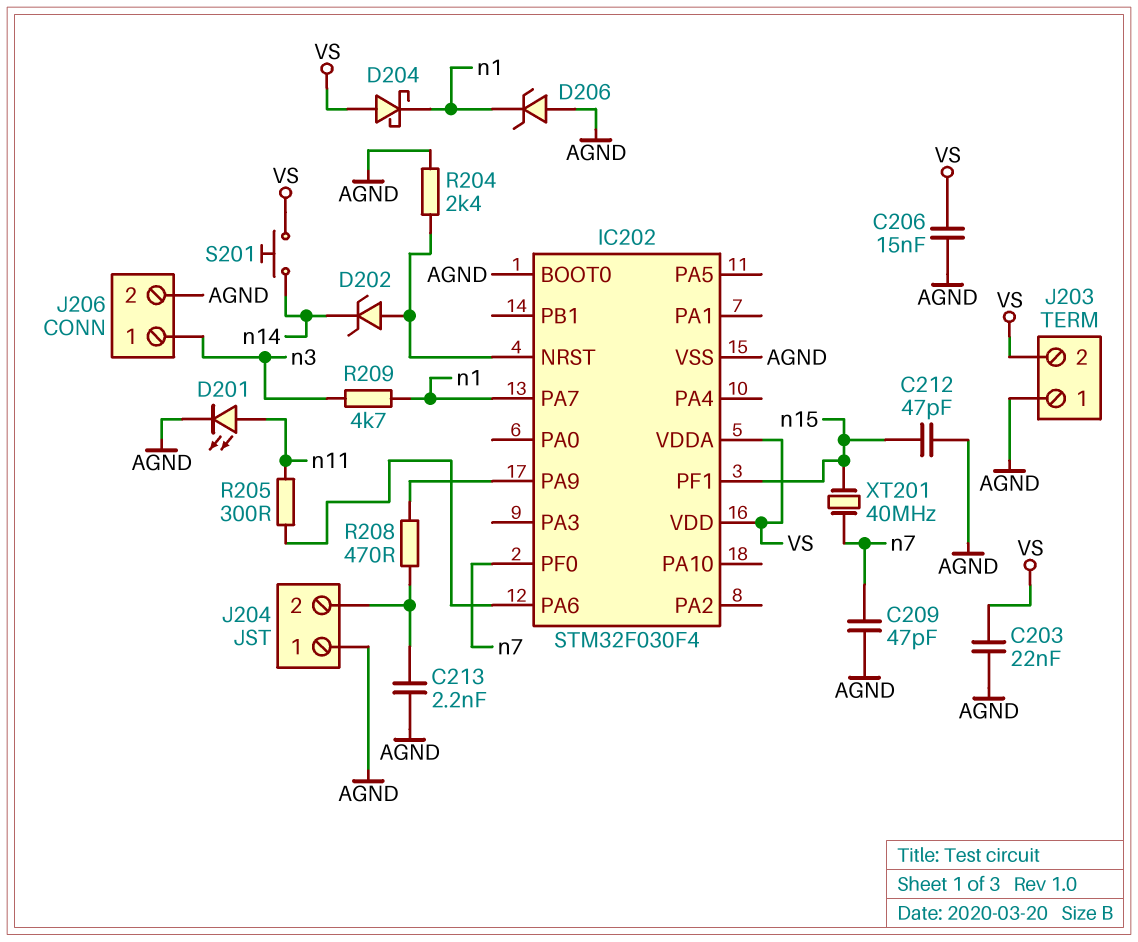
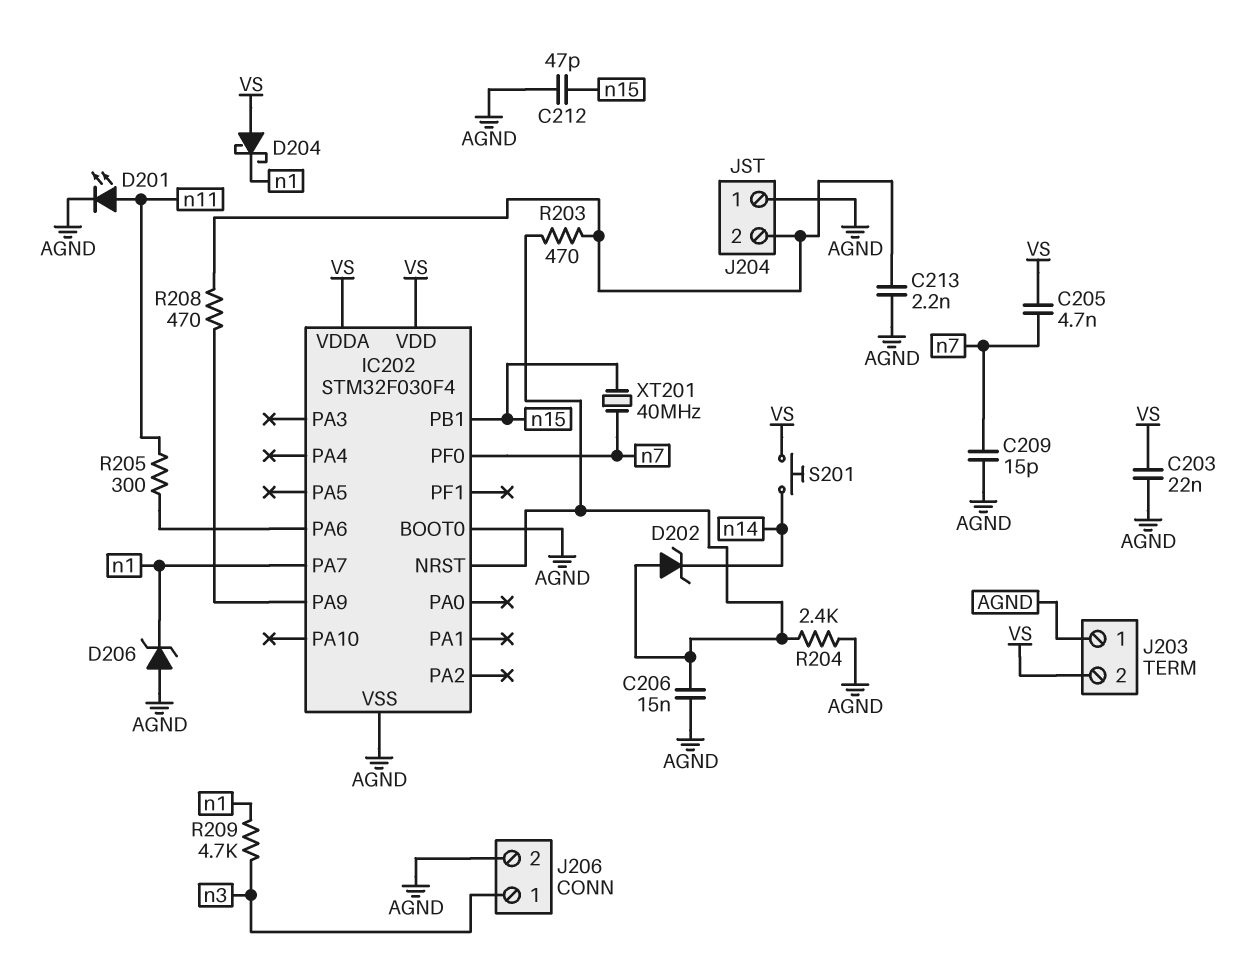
C205: none -> 4.7nF (VS, n7)
C206: 15nF (AGND, VS) -> 15nF (AGND, IC202/NRST)
C209: 47pF (AGND, n7) -> 15pF (AGND, n7)
IC202 pin PB1: none -> n15
IC202 pin PF1: n15 -> none
R203: none -> 470 (IC202/NRST, J204/2)

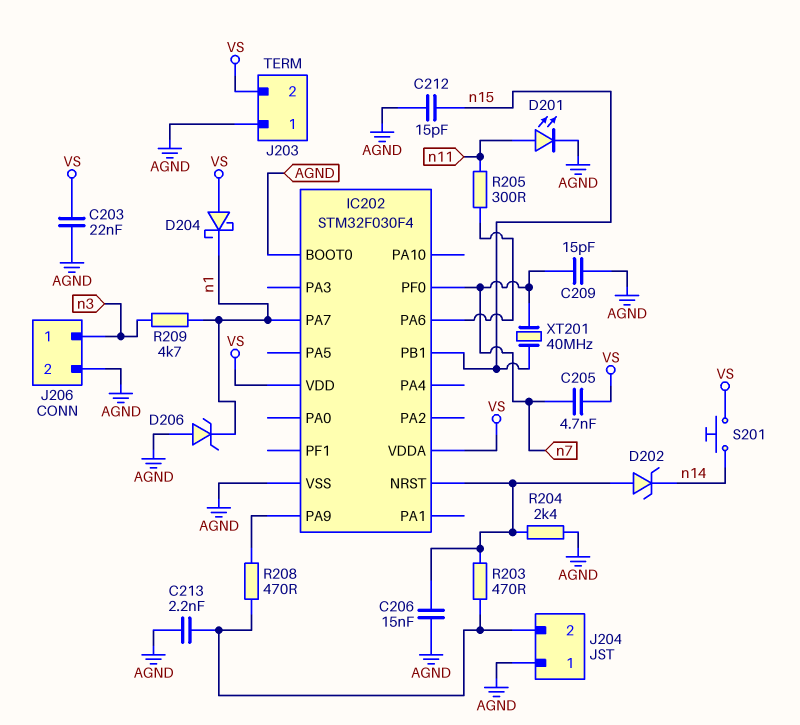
C212: 47pF (AGND, n15) -> 15pF (AGND, n15)

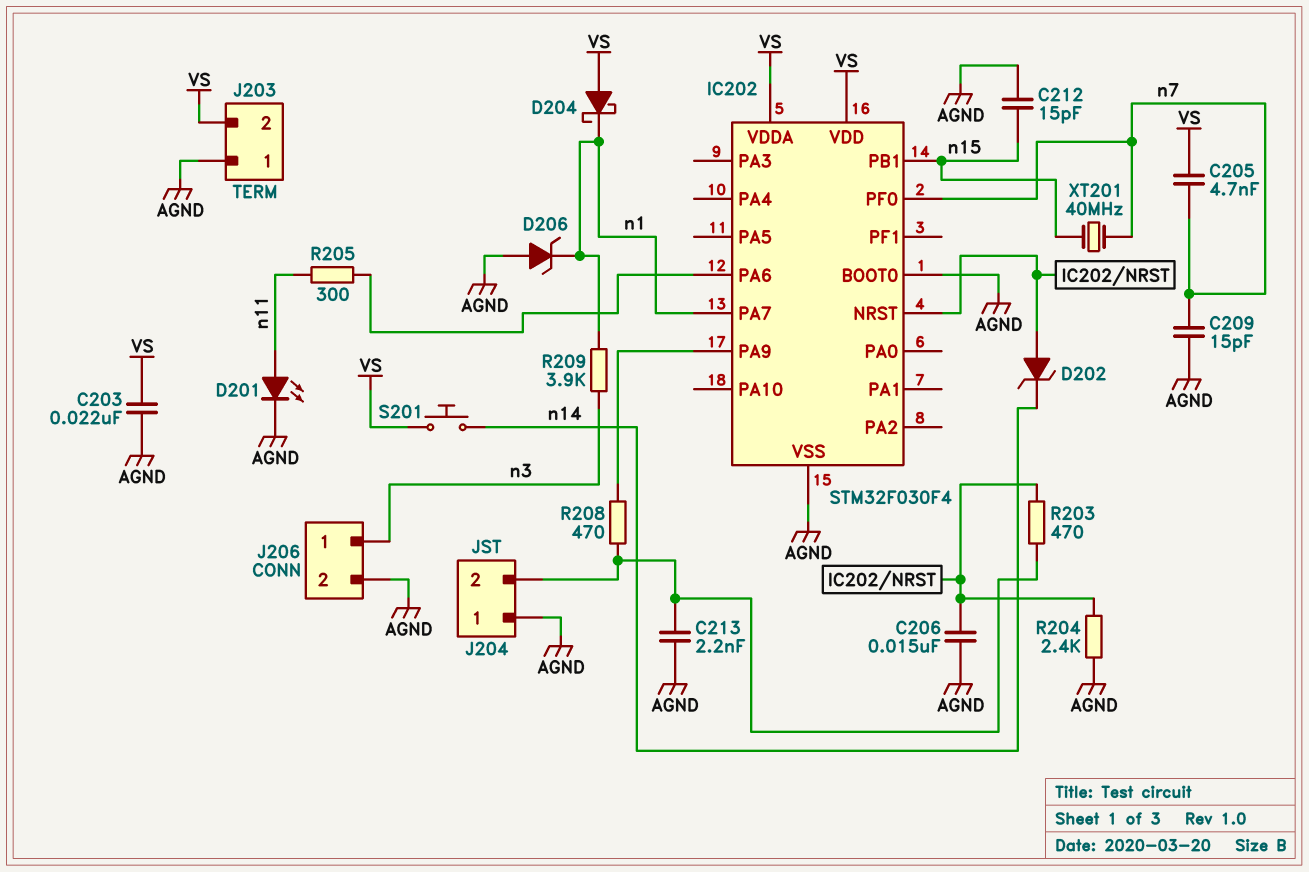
R209: 4.7k (n1, n3) -> 3.9k (n1, n3)

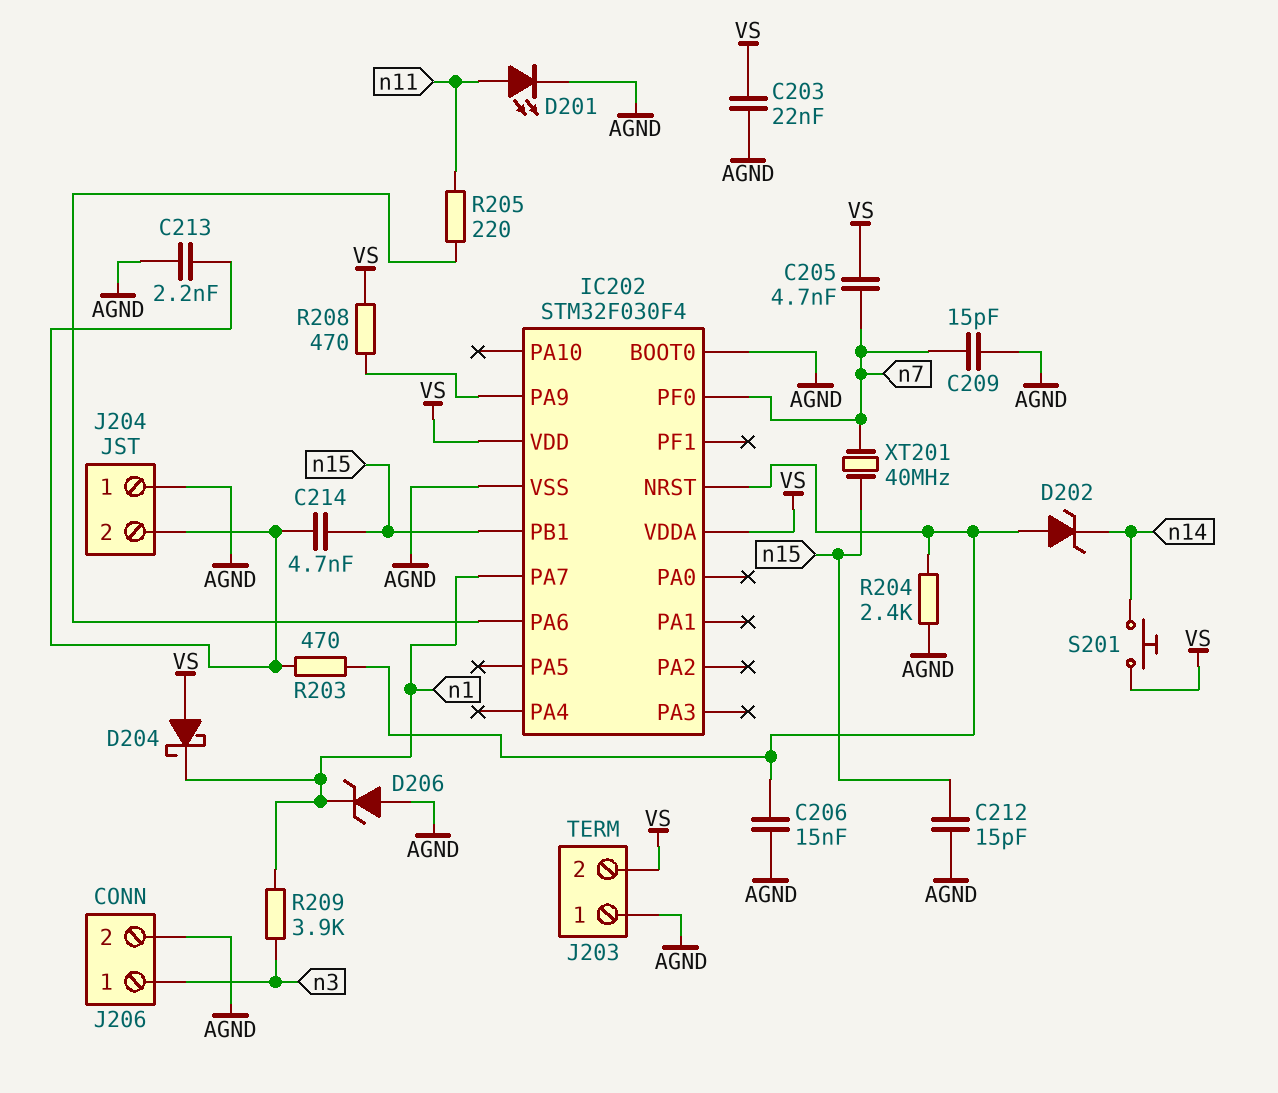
C214: none -> 4.7nF (J204/2, n15)
R205: 300 (IC202/PA6, n11) -> 220 (IC202/PA6, n11)
R208: 470 (IC202/PA9, J204/2) -> 470 (IC202/PA9, VS)

